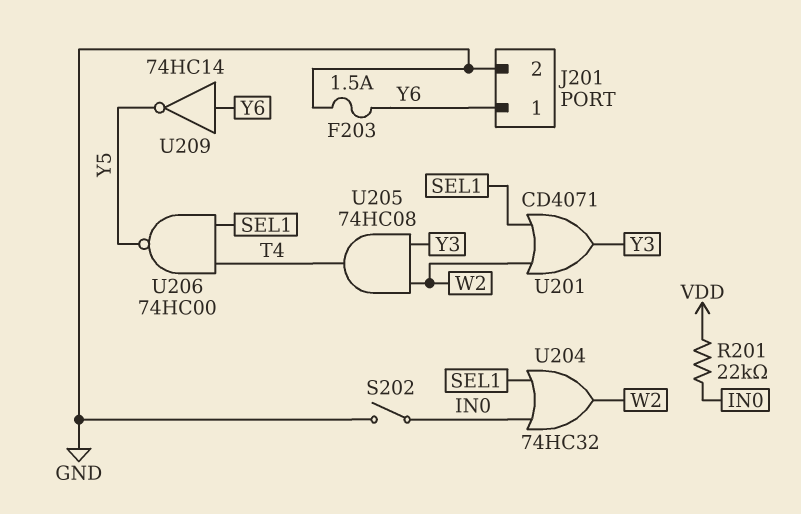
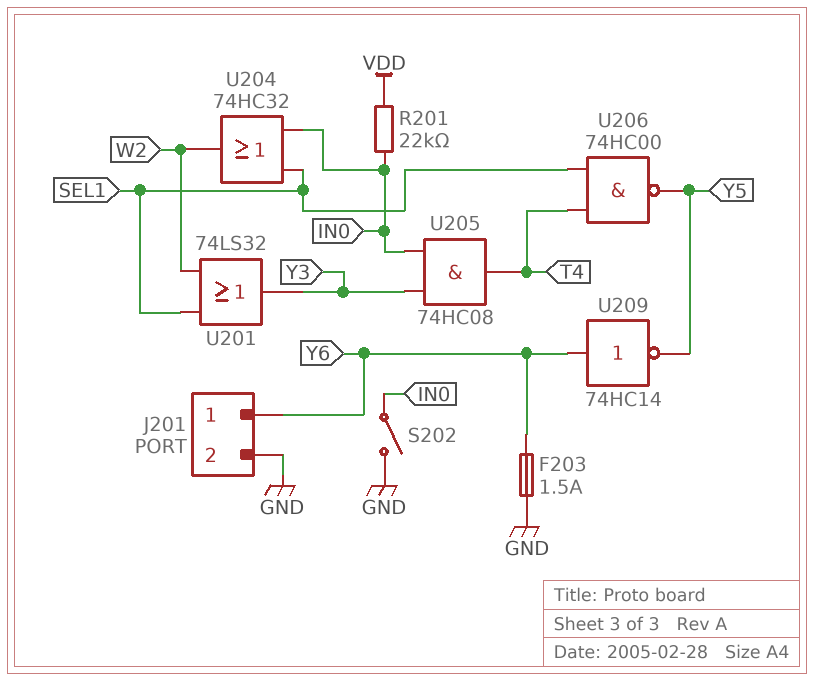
U201: OR CD4071 (in SEL1, in W2, out Y3) -> OR 74LS32 (in SEL1, in W2, out Y3)
U205: AND 74HC08 (in W2, in Y3, out T4) -> AND 74HC08 (in IN0, in Y3, out T4)

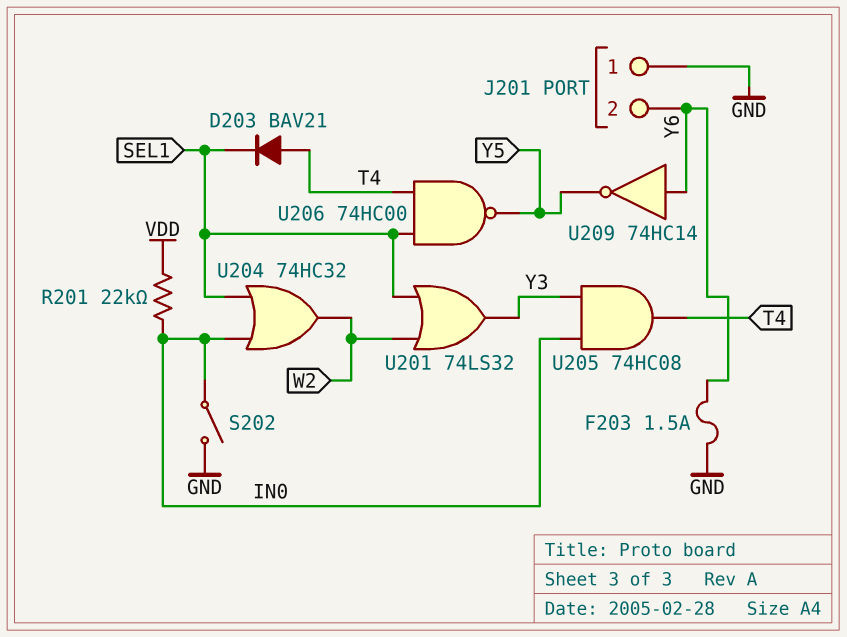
D203: none -> diode BAV21 (A T4, K SEL1)
J201 pin 1: Y6 -> GND
J201 pin 2: GND -> Y6

